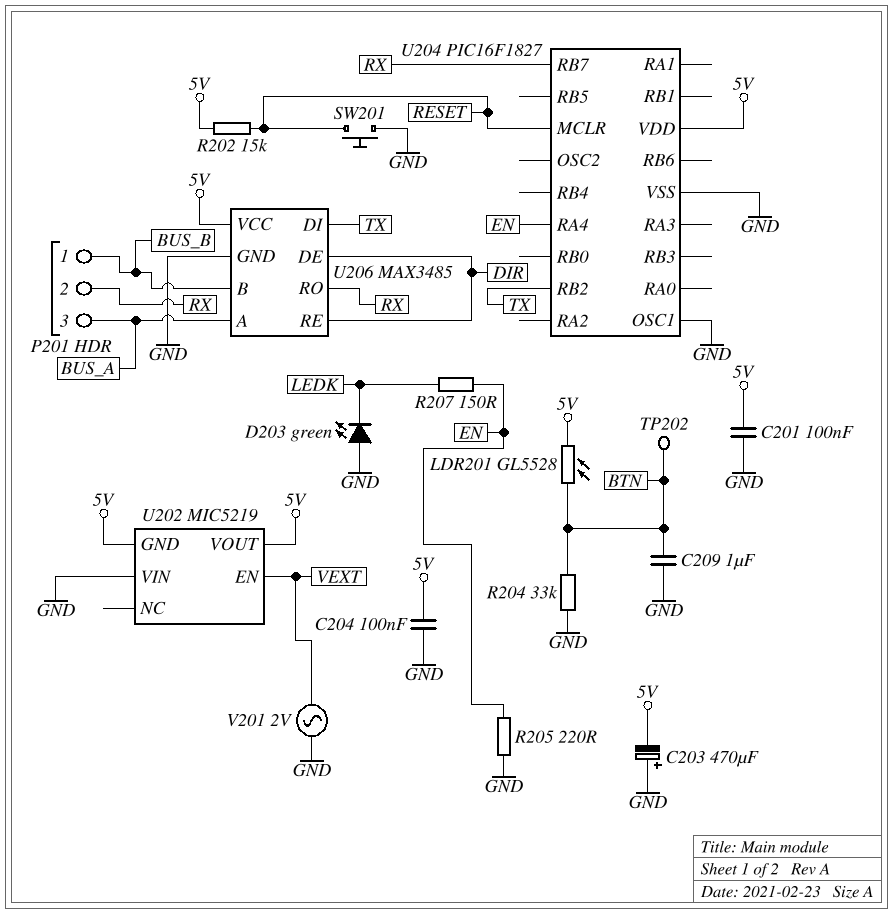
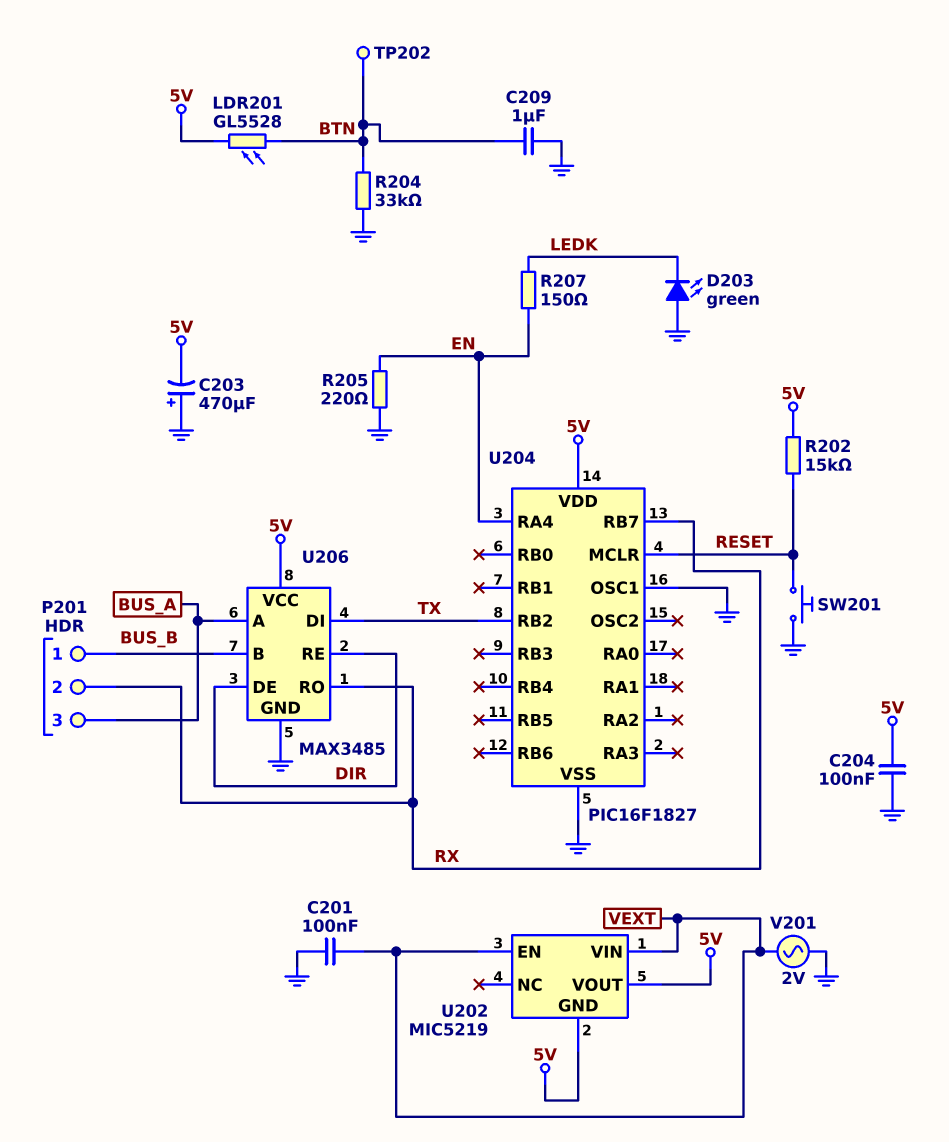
C201: 100nF (5V, GND) -> 100nF (GND, VEXT)
U202 pin VIN: GND -> VEXT

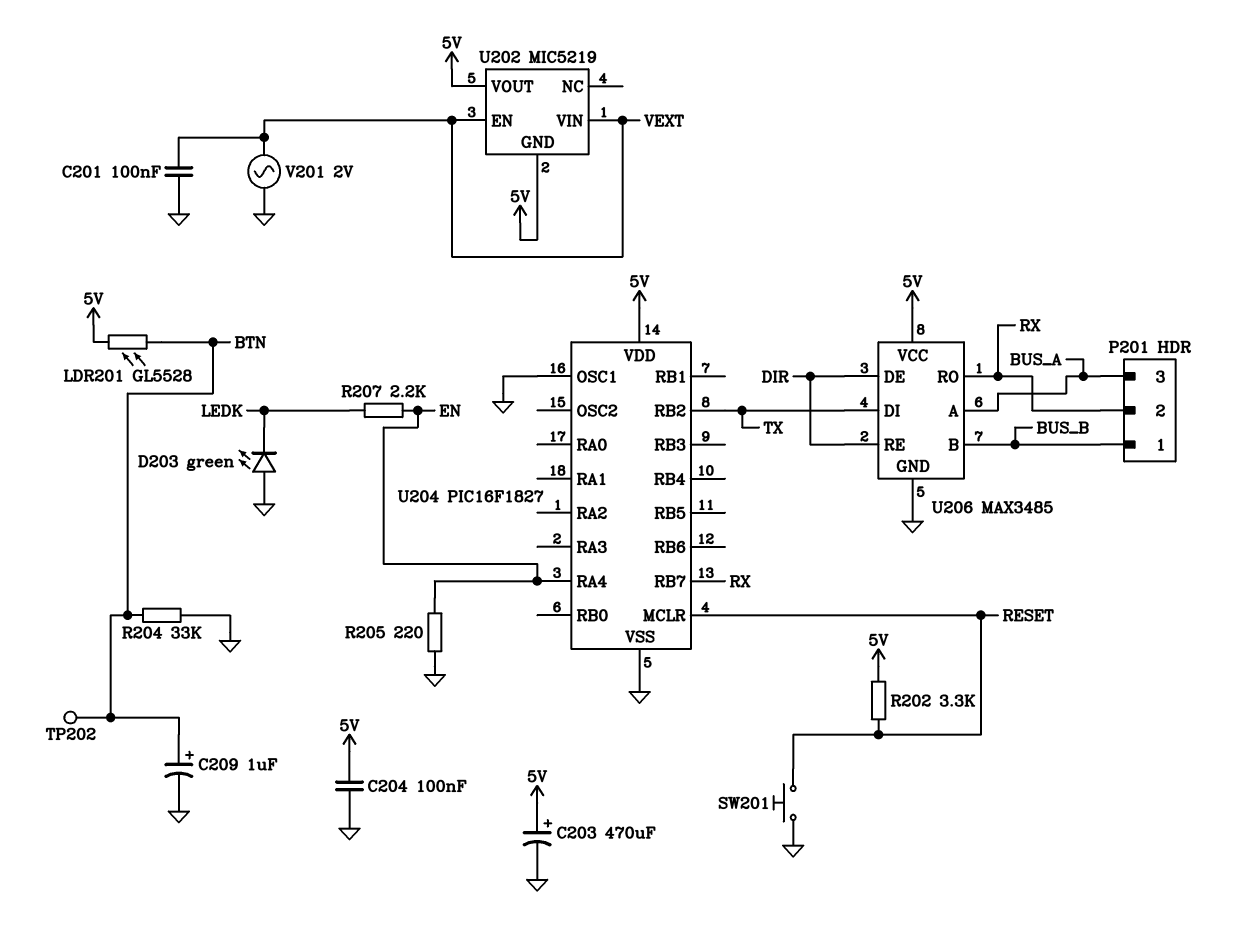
C203: 470uF (plus GND, minus 5V) -> 470uF (plus 5V, minus GND)
C209: 1uF (BTN, GND) -> 1uF (plus BTN, minus GND)
R202: 15k (5V, RESET) -> 3.3k (5V, RESET)
R207: 150 (EN, LEDK) -> 2.2k (EN, LEDK)

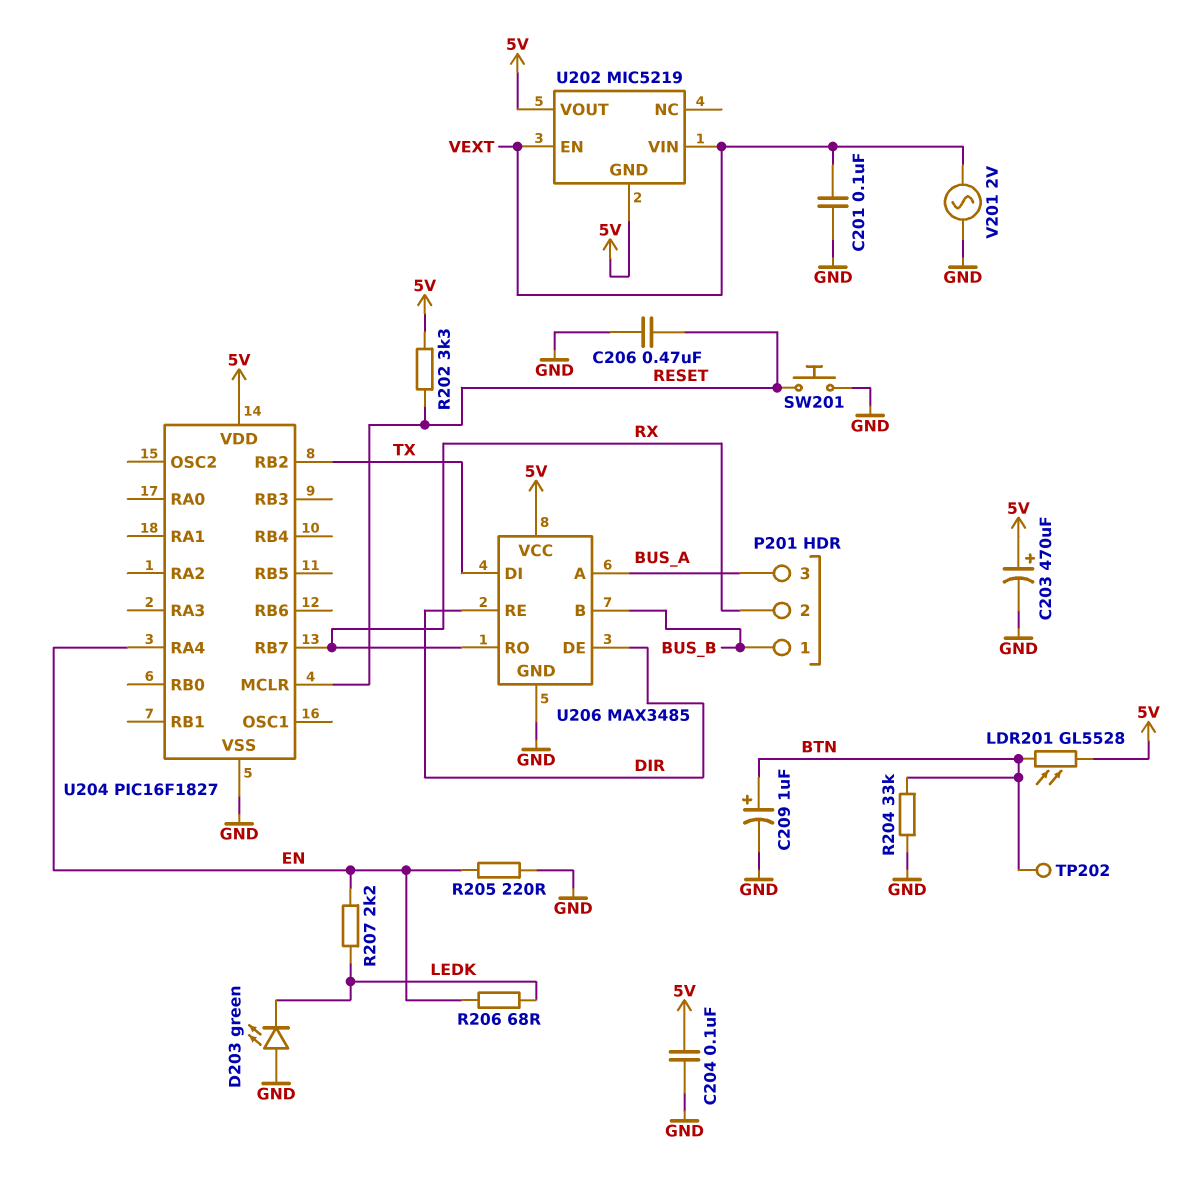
C206: none -> 470nF (GND, RESET)
R206: none -> 68 (EN, LEDK)
U204 pin OSC1: GND -> none

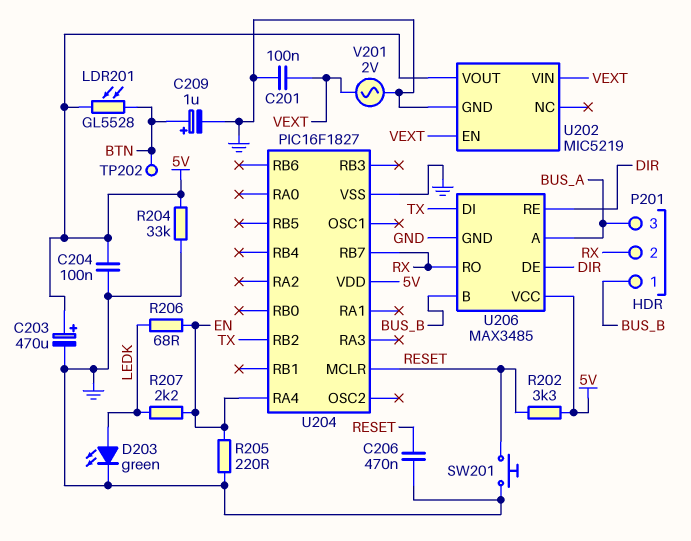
D203: LED green (A GND, K LEDK) -> LED green (A LEDK, K GND)
R204: 33k (BTN, GND) -> 33k (5V, GND)
U202 pin GND: 5V -> GND

